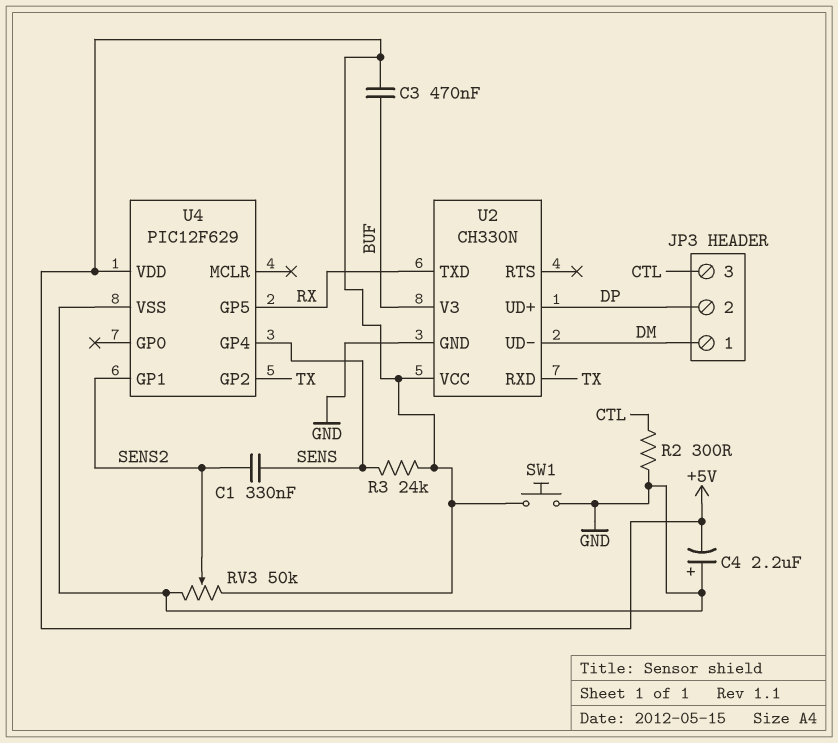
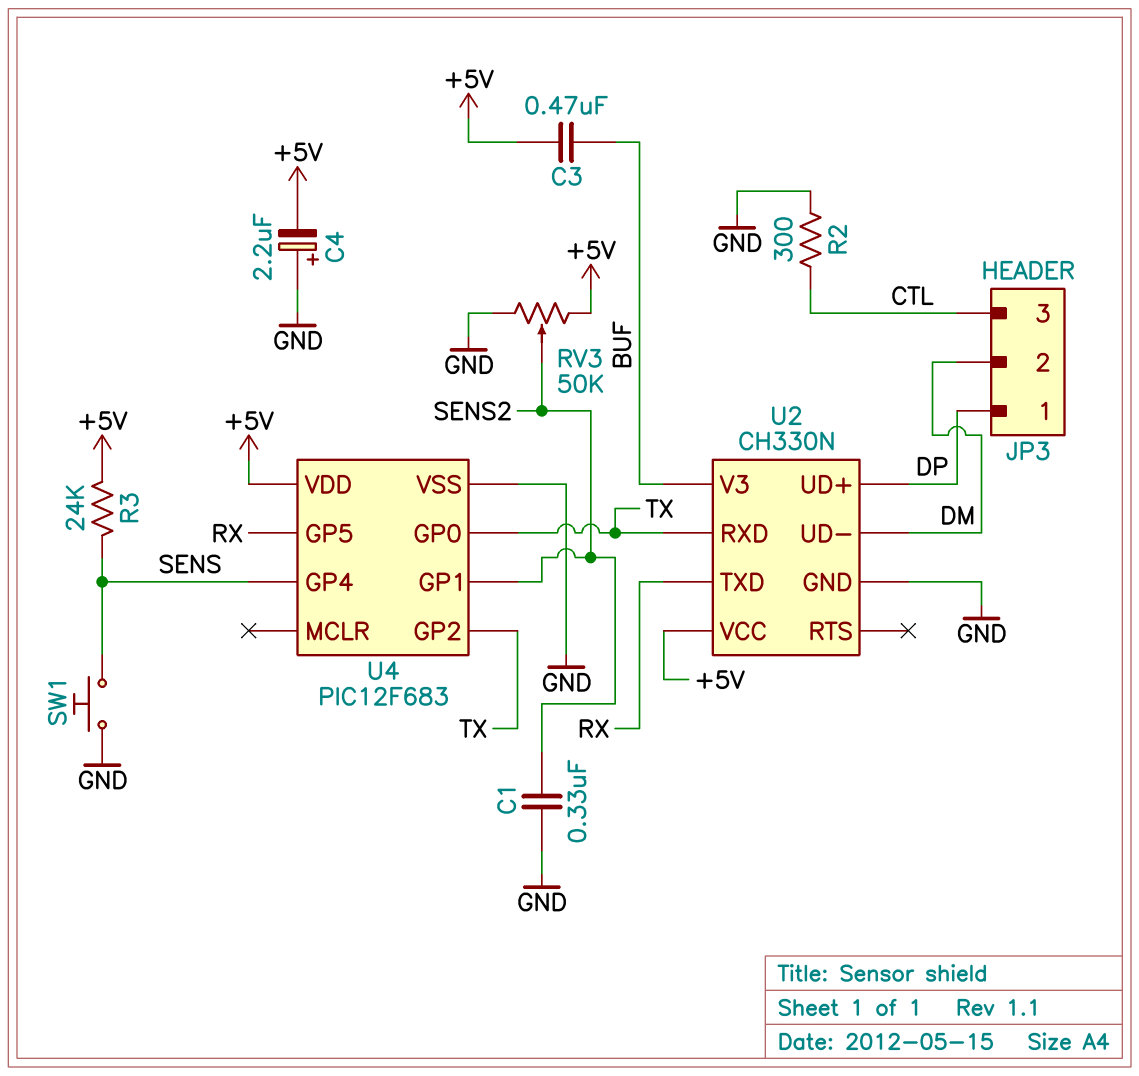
C1: 330nF (SENS, SENS2) -> 330nF (GND, SENS2)
JP3 pin 1: DM -> DP
JP3 pin 2: DP -> DM
SW1: button (+5V, GND) -> button (GND, SENS)
U4: PIC12F629 -> PIC12F683
U4 pin GP0: none -> TX

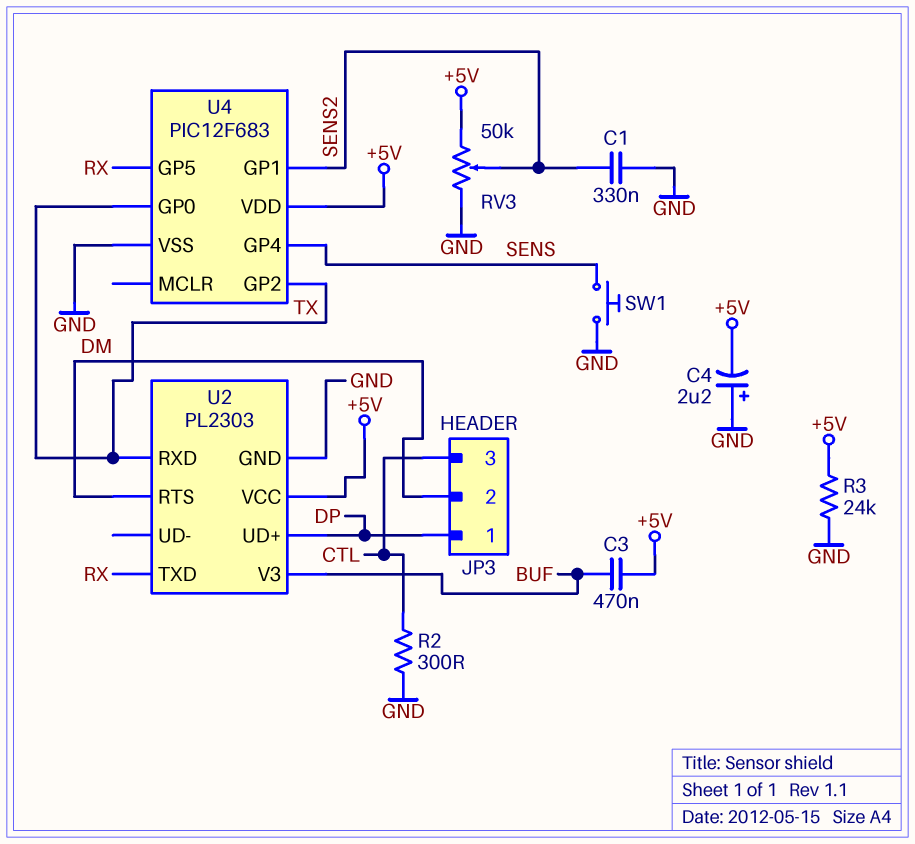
R3: 24k (+5V, SENS) -> 24k (+5V, GND)
U2: CH330N -> PL2303
U2 pin RTS: none -> DM
U2 pin UD-: DM -> none

